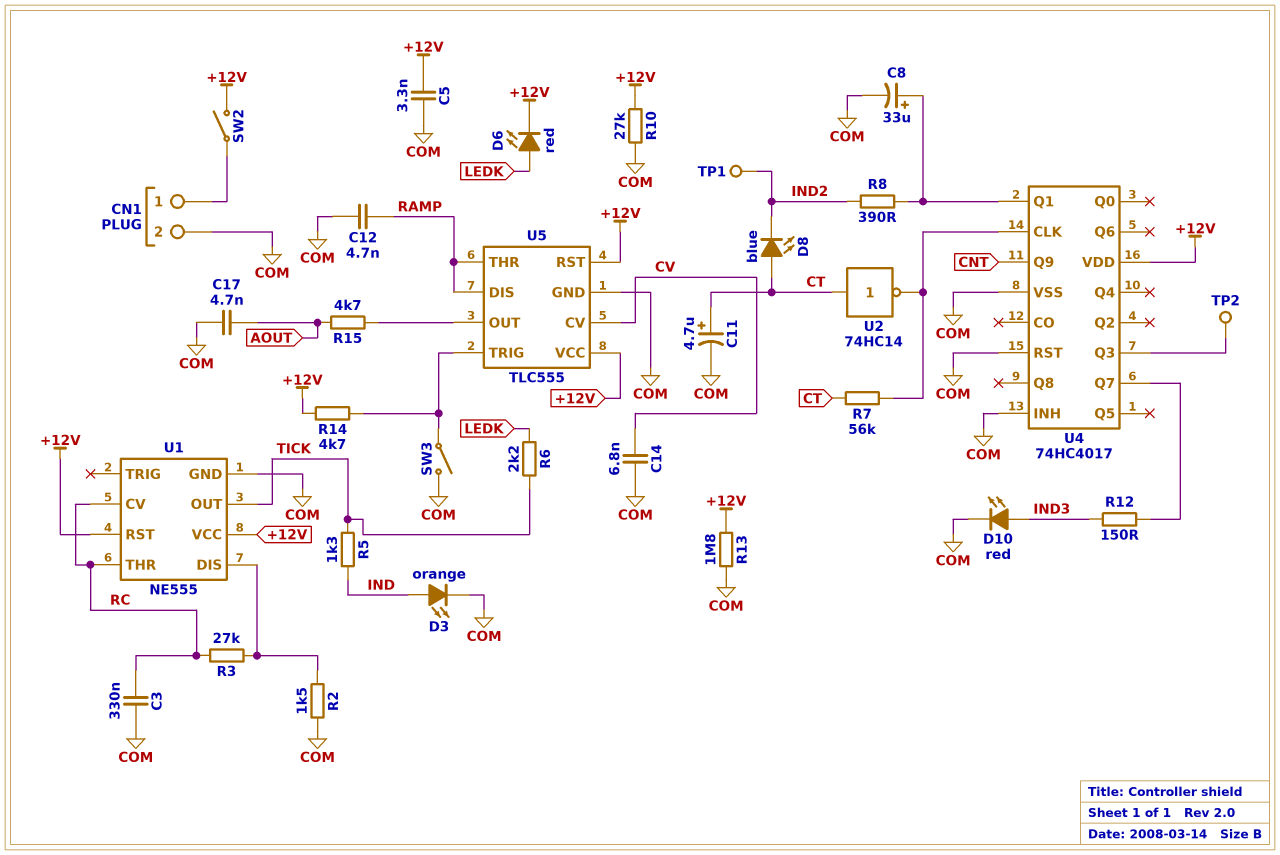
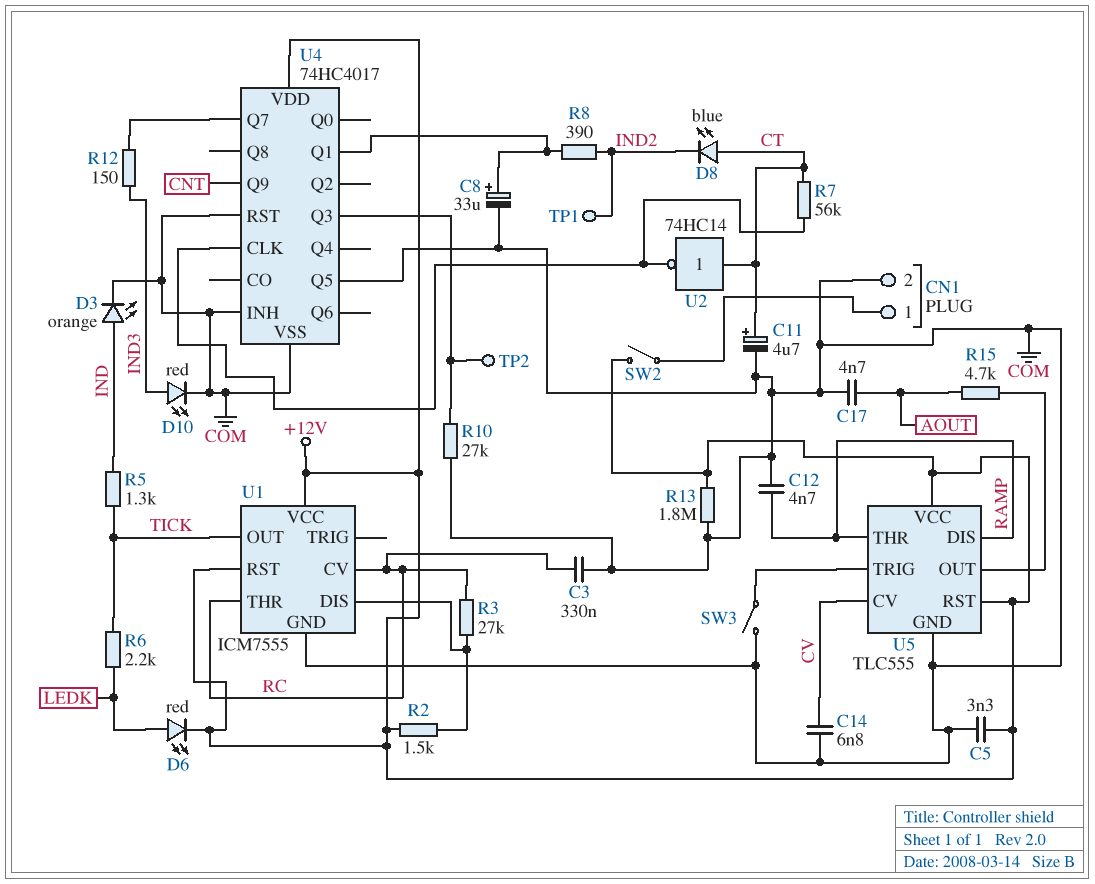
R2: 1.5k (COM, U1/DIS) -> 1.5k (+12V, U1/DIS)
R10: 27k (+12V, COM) -> 27k (COM, U4/Q3)
R14: 4.7k (+12V, U5/TRIG) -> none
U1: NE555 -> ICM7555
U4 pin Q5: none -> COM

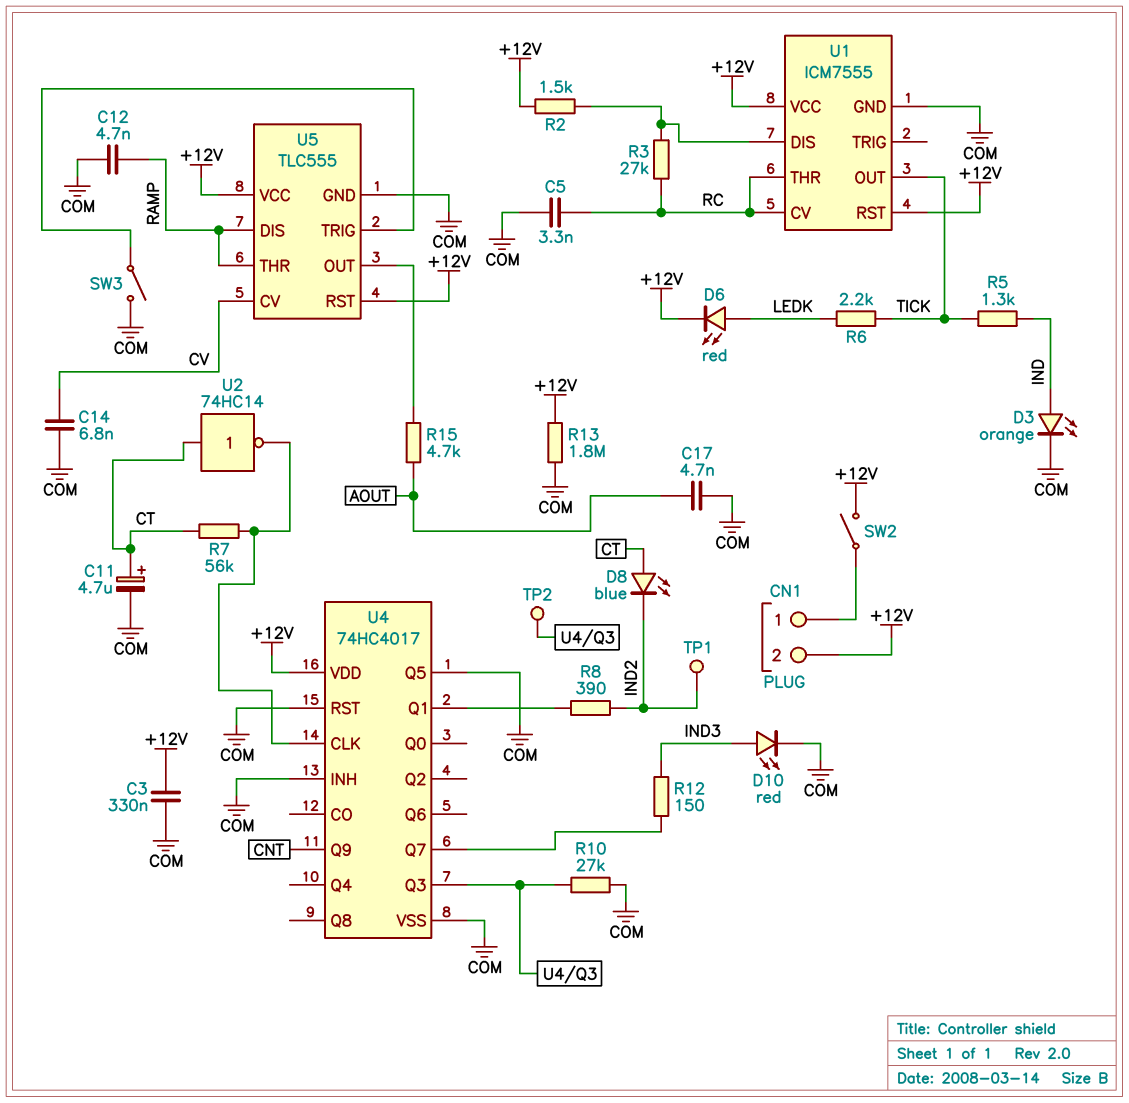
C3: 330nF (COM, RC) -> 330nF (+12V, COM)
C5: 3.3nF (+12V, COM) -> 3.3nF (COM, RC)
C8: 33uF (plus U4/Q1, minus COM) -> none
CN1 pin 2: COM -> +12V

